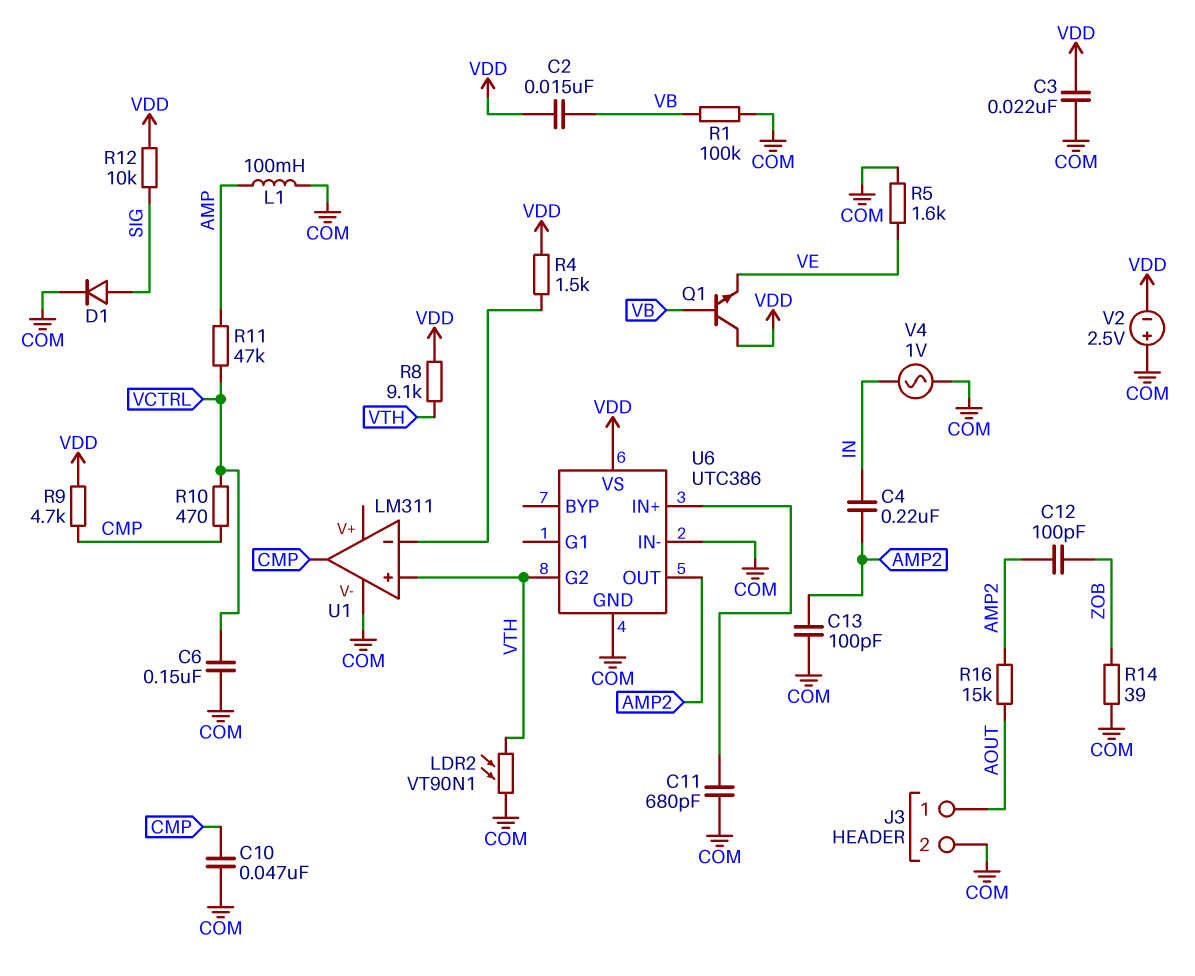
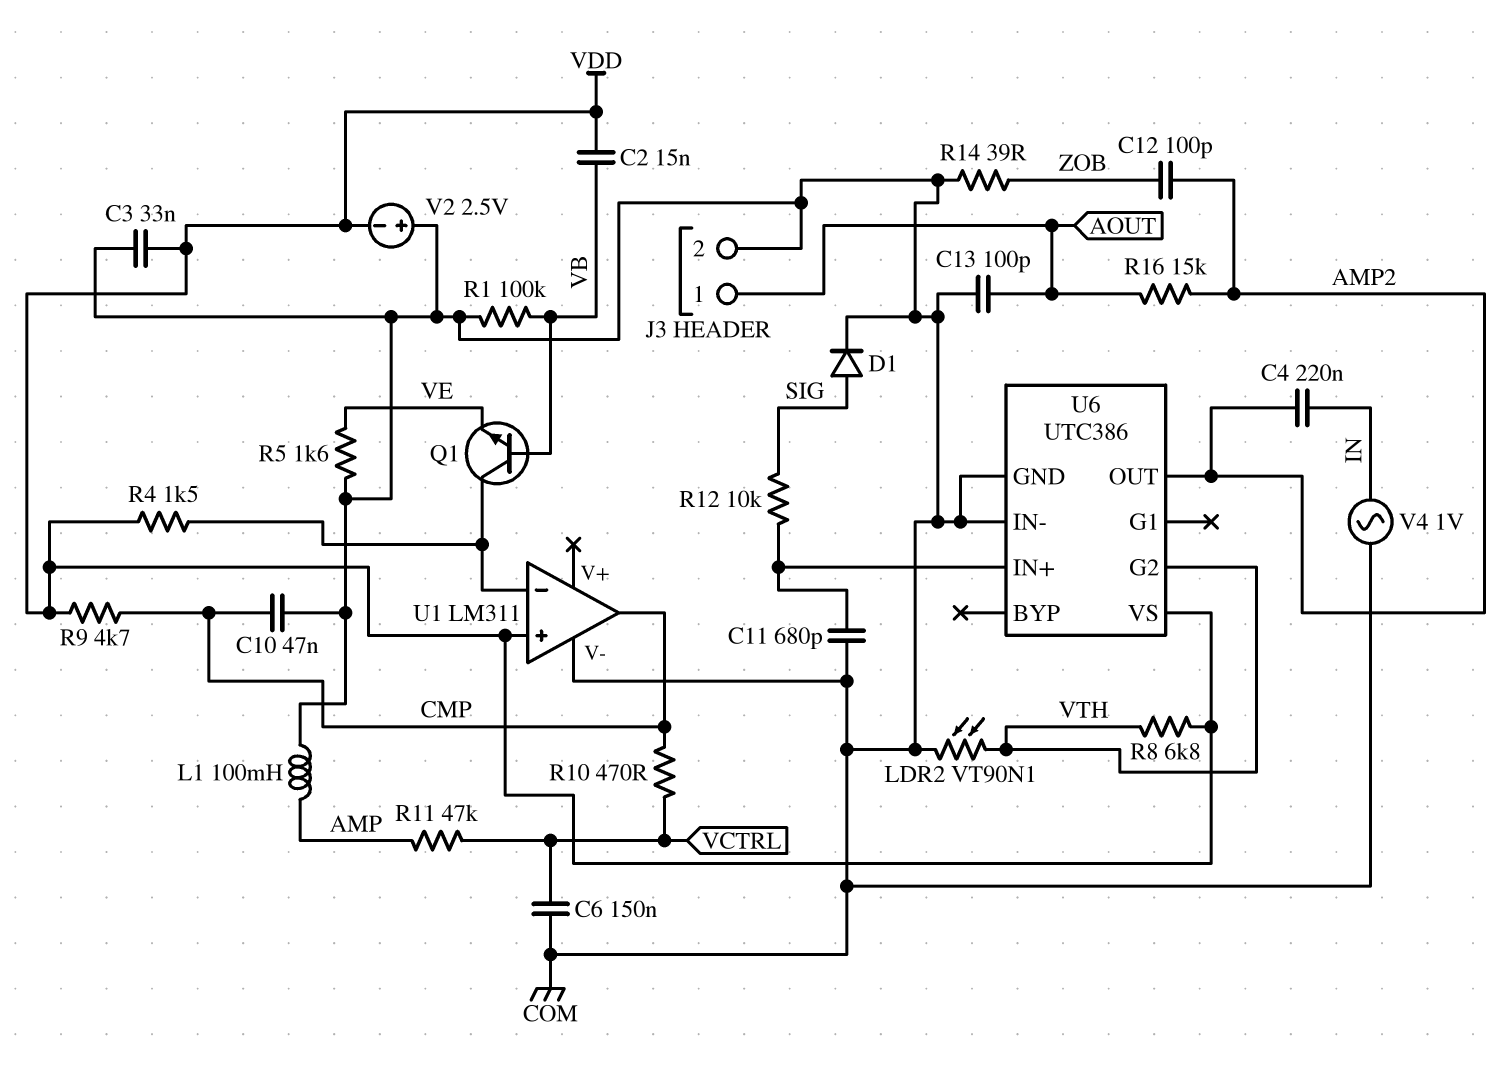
C3: 22nF (COM, VDD) -> 33nF (COM, VDD)
C13: 100pF (AMP2, COM) -> 100pF (AOUT, COM)
Q1: NPN (B VB, C VDD, E VE) -> NPN (B VB, C U1/in-, E VE)
R8: 9.1k (VDD, VTH) -> 6.8k (VDD, VTH)
R12: 10k (SIG, VDD) -> 10k (SIG, U6/IN+)
U1 pin in+: VTH -> VDD

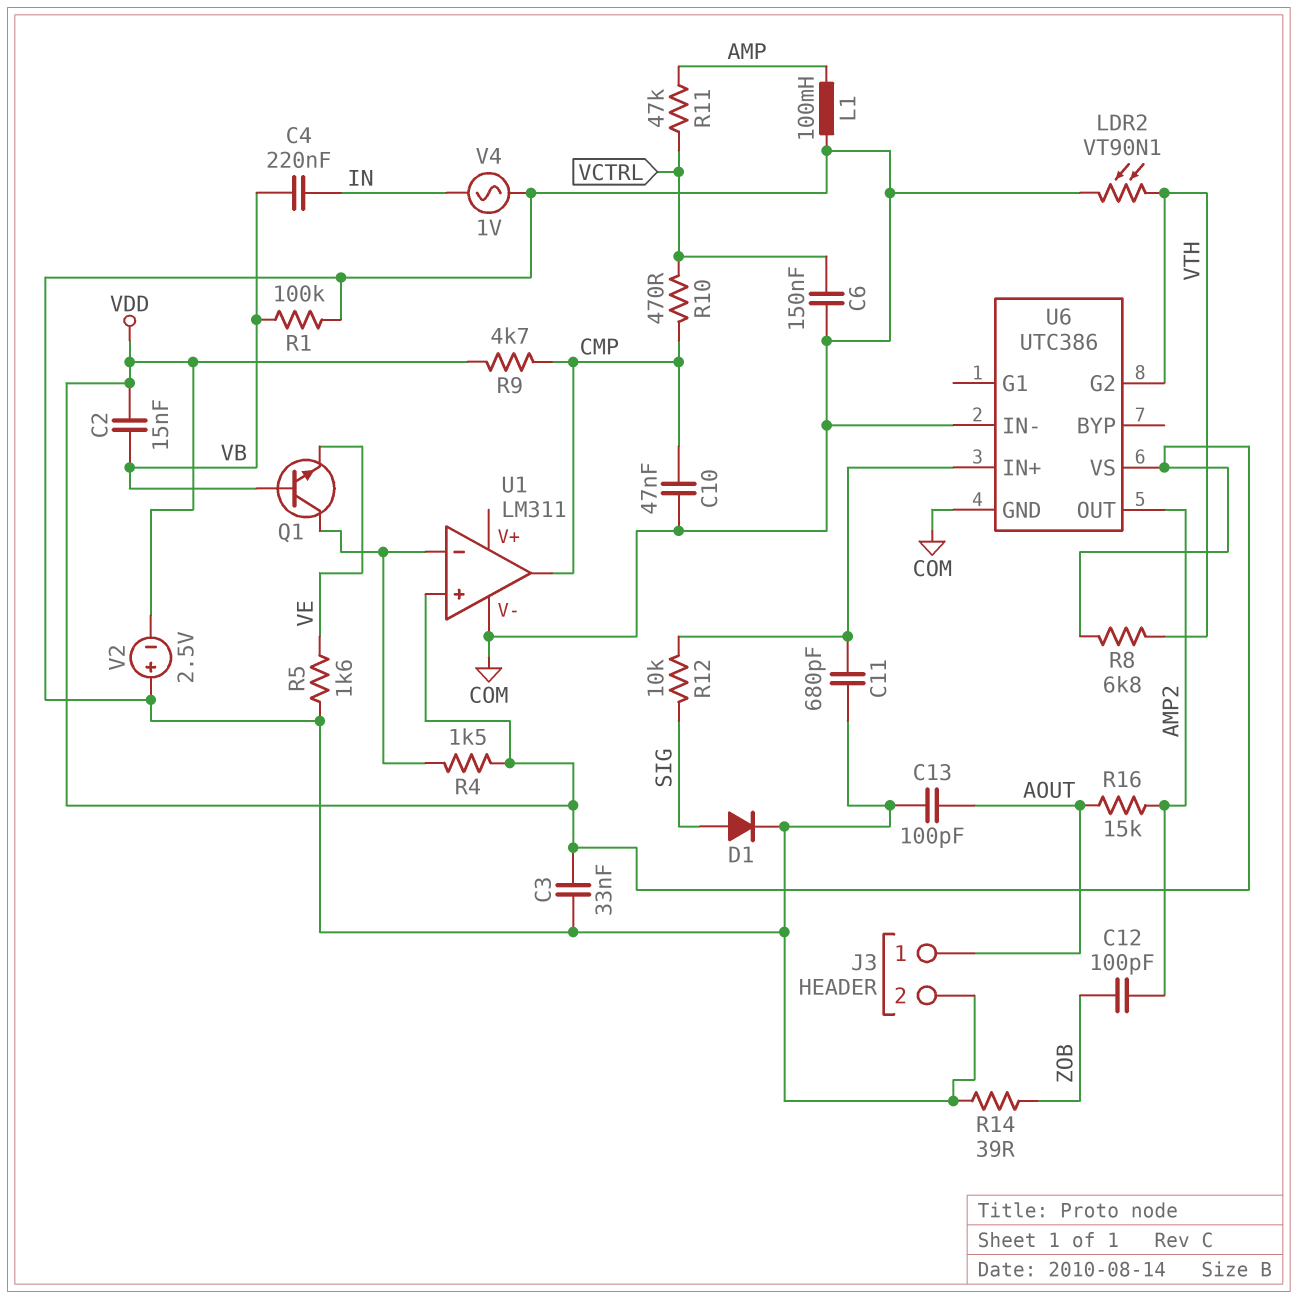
C4: 220nF (AMP2, IN) -> 220nF (IN, VB)

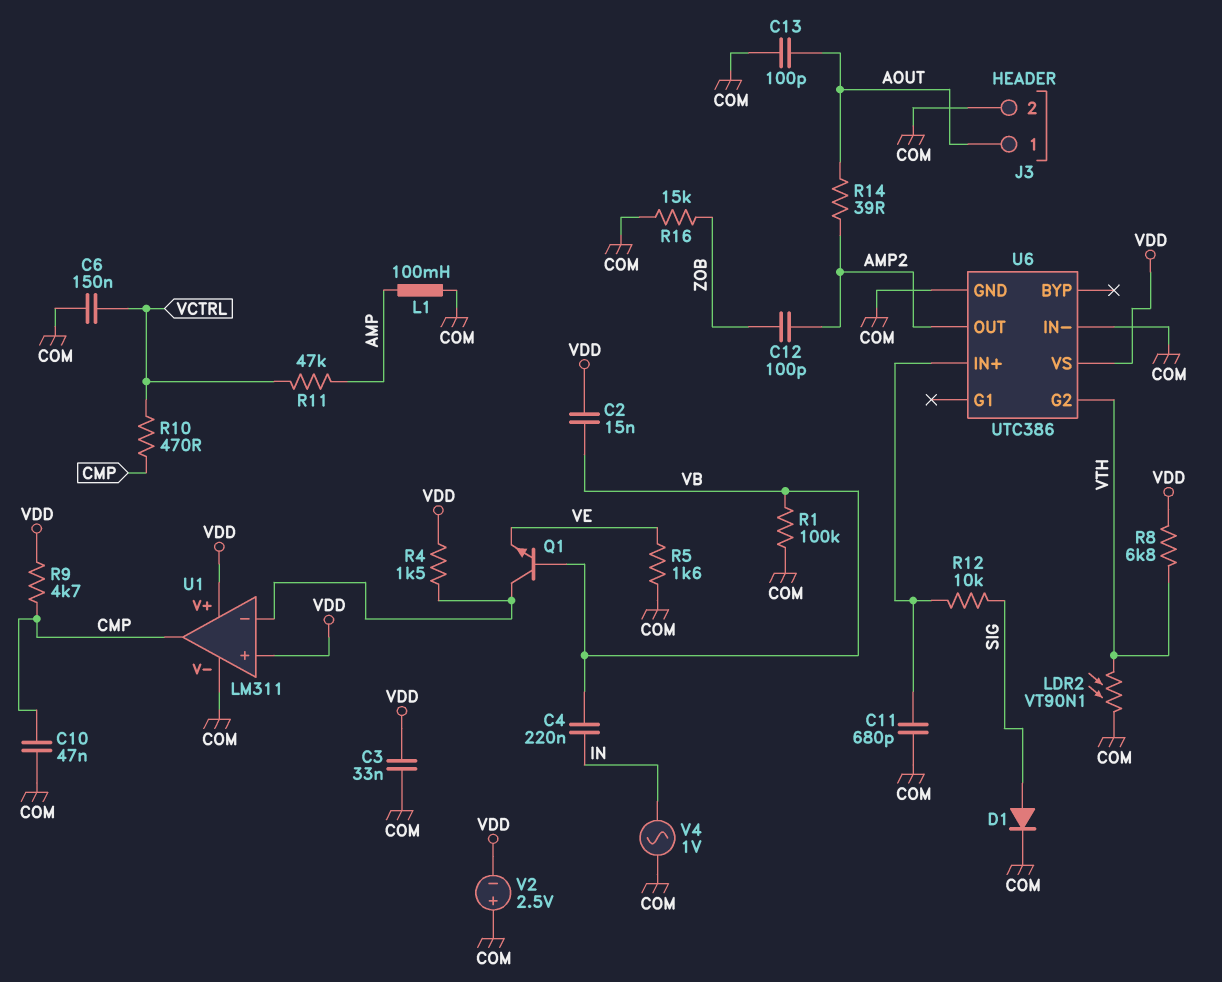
R14: 39 (COM, ZOB) -> 39 (AMP2, AOUT)
R16: 15k (AMP2, AOUT) -> 15k (COM, ZOB)
U1 pin V+: none -> VDD

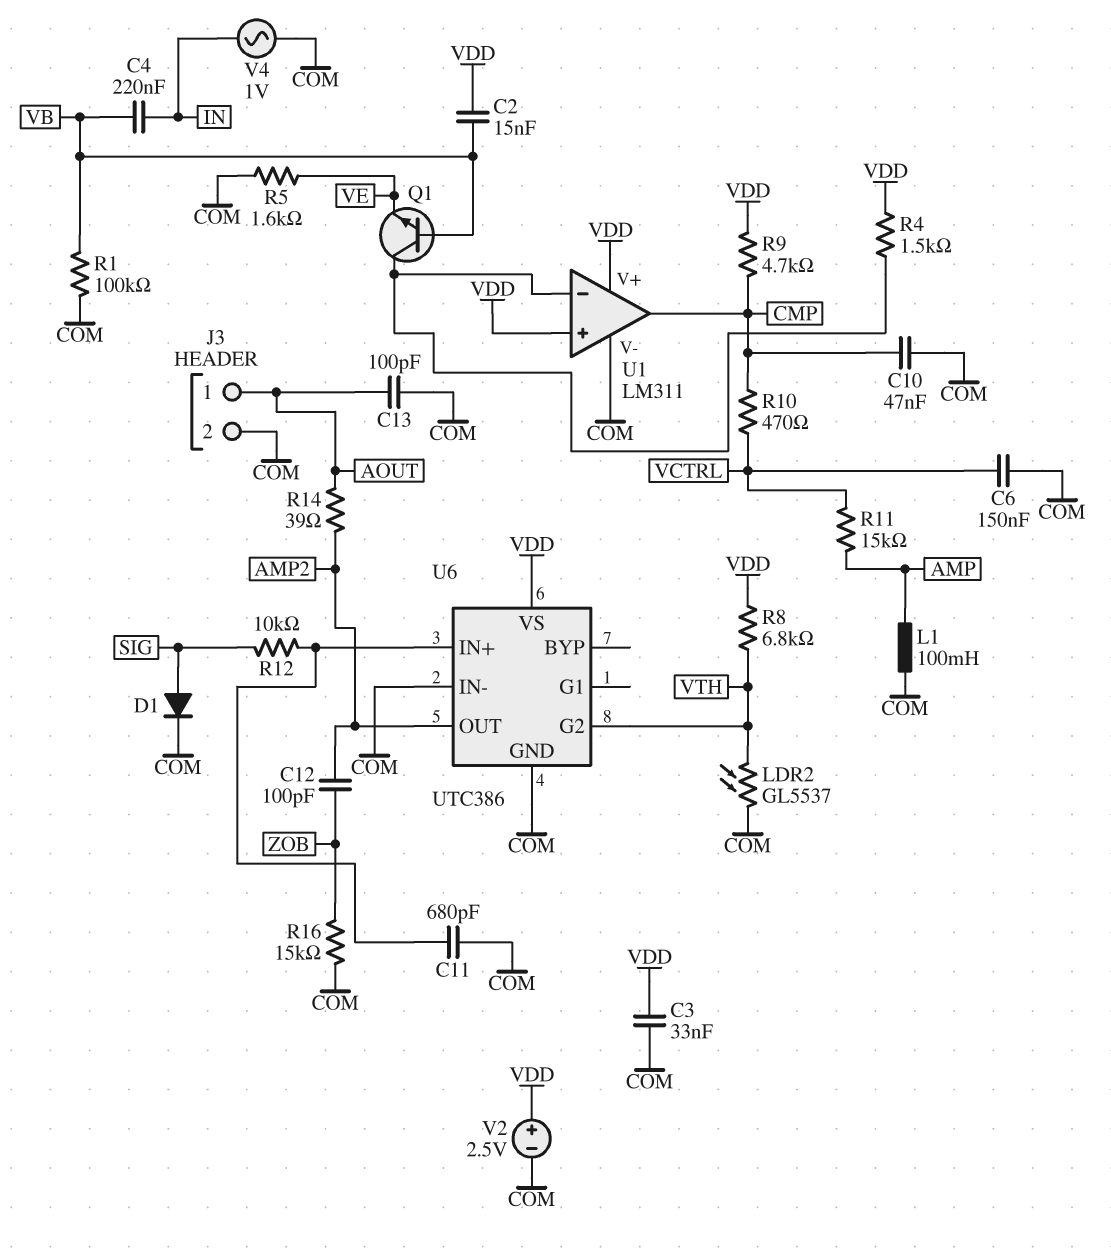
LDR2: VT90N1 (COM, VTH) -> GL5537 (COM, VTH)
R11: 47k (AMP, VCTRL) -> 15k (AMP, VCTRL)
V2: 2.5V (plus COM, minus VDD) -> 2.5V (plus VDD, minus COM)

